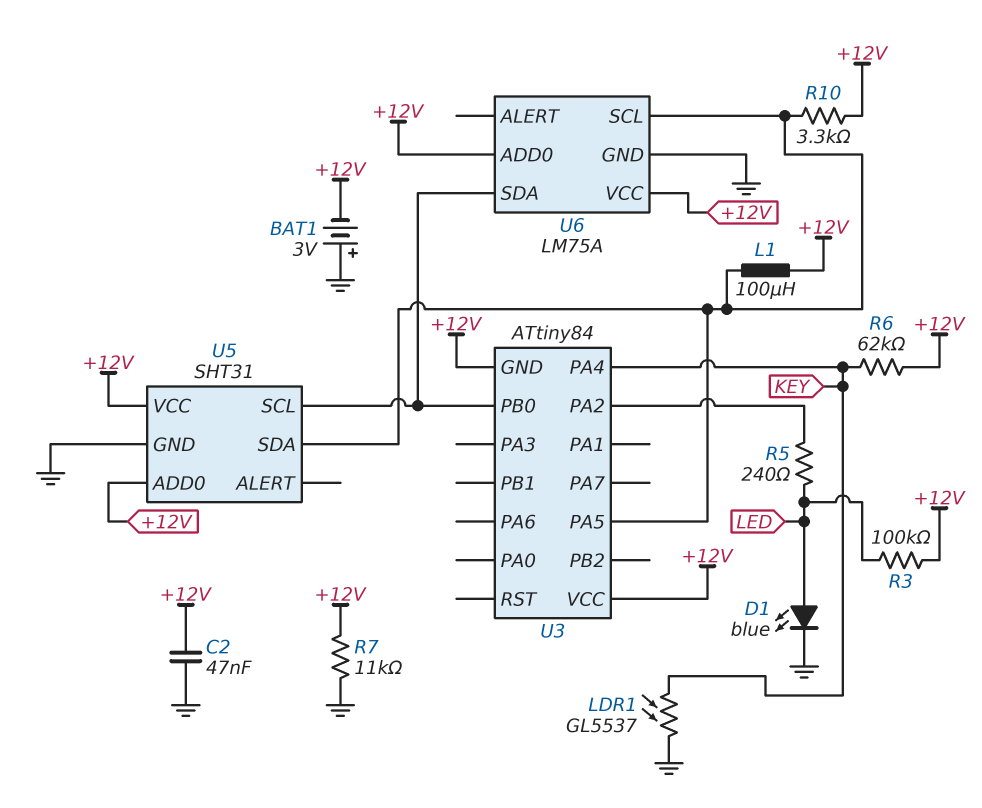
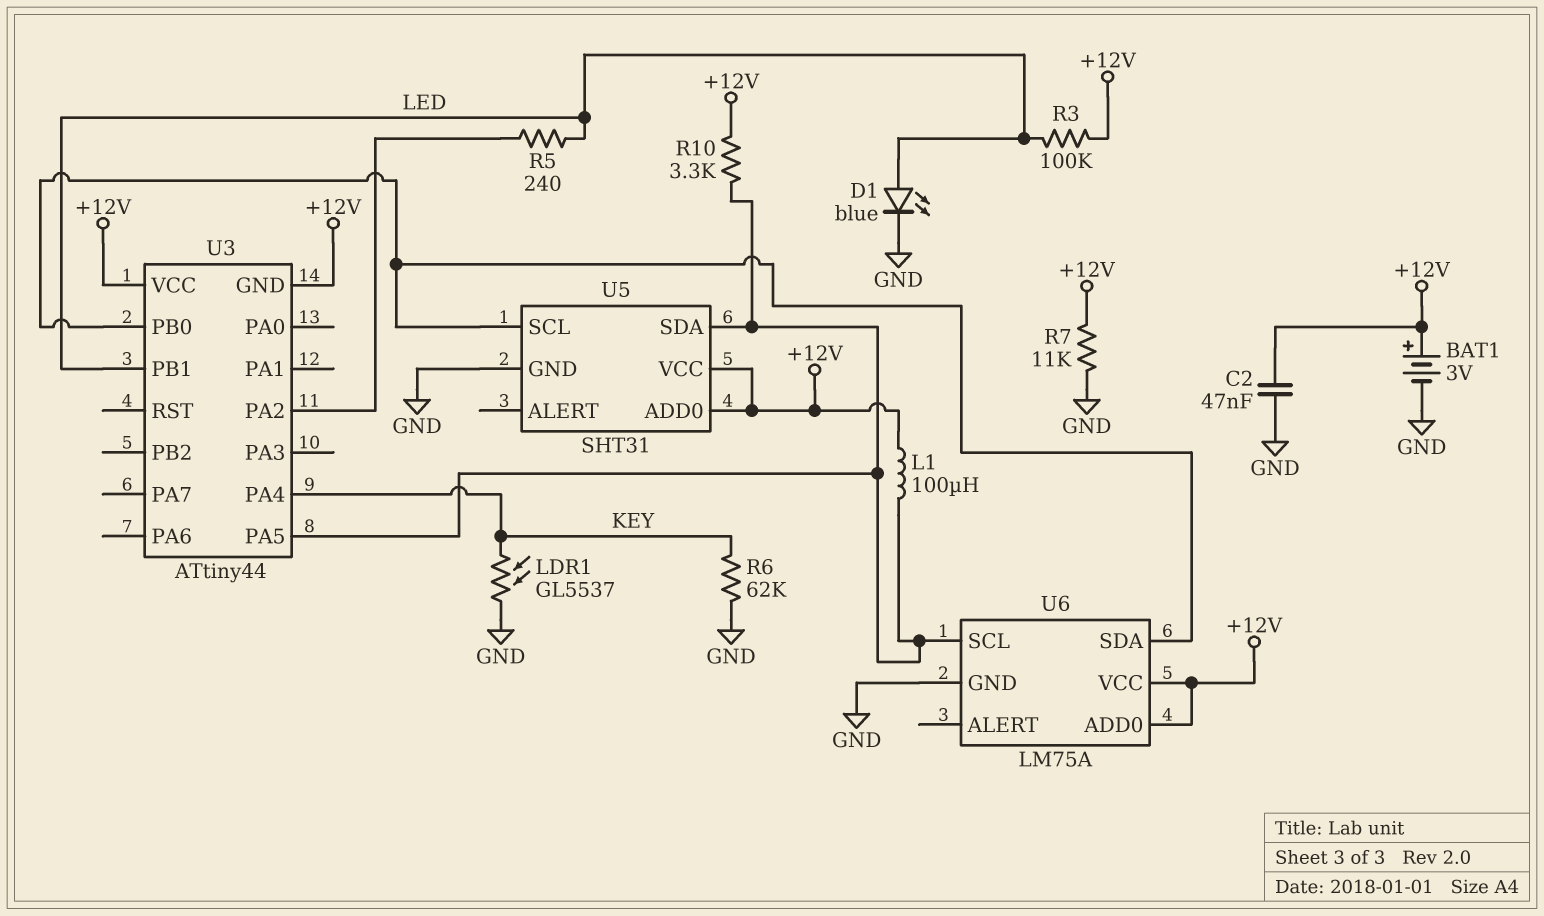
BAT1: 3V (plus GND, minus +12V) -> 3V (plus +12V, minus GND)
R6: 62k (+12V, KEY) -> 62k (GND, KEY)
U3: ATtiny84 -> ATtiny44
U3 pin PB1: none -> LED

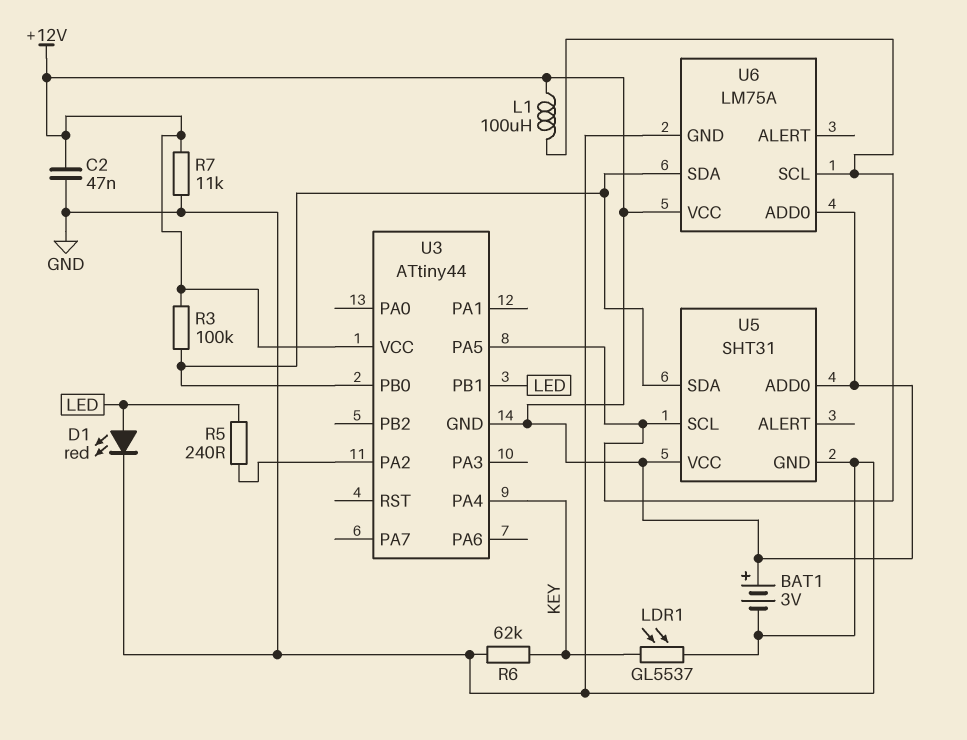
D1: LED blue (A LED, K GND) -> LED red (A LED, K GND)
R3: 100k (+12V, LED) -> 100k (+12V, U3/PB0)
R10: 3.3k (+12V, U3/PA5) -> none
U5 pin SCL: U3/PB0 -> U3/PA5
U5 pin SDA: U3/PA5 -> U3/PB0

